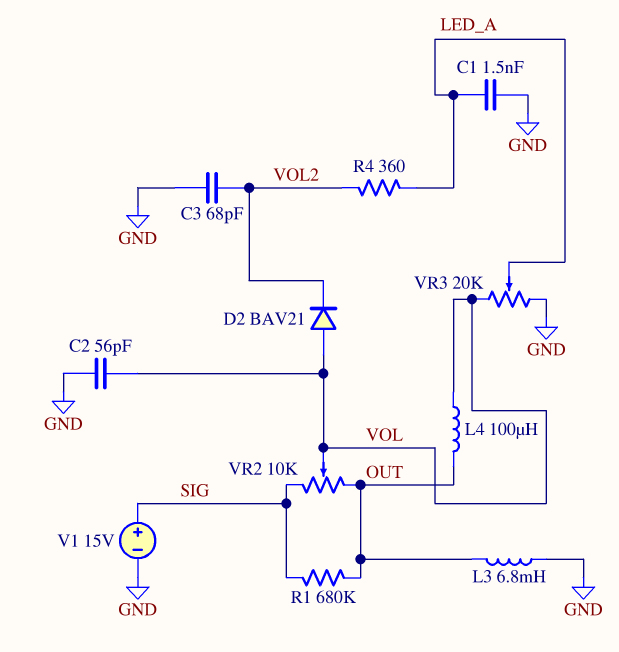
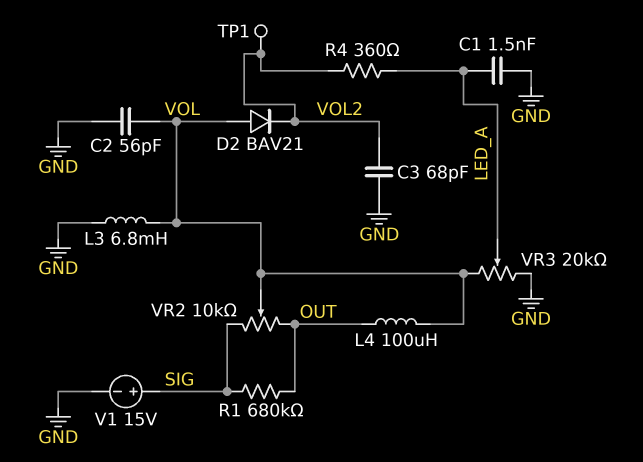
L3: 6.8mH (GND, OUT) -> 6.8mH (GND, VOL)
TP1: none -> test point (VOL2)

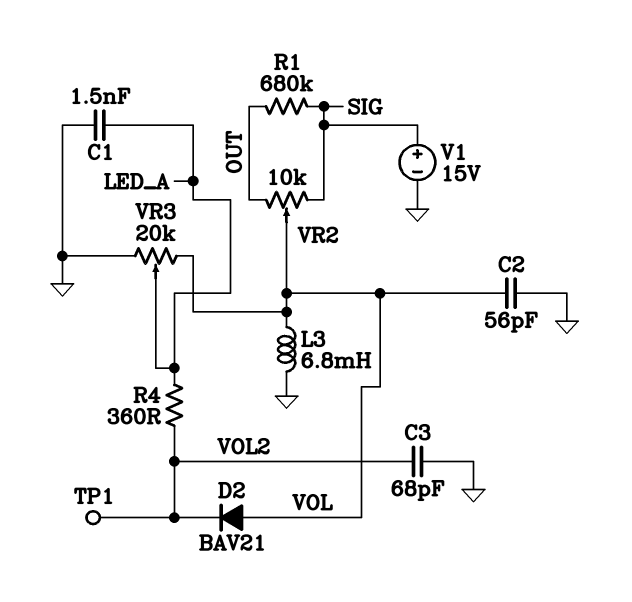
L4: 100uH (OUT, VOL) -> none

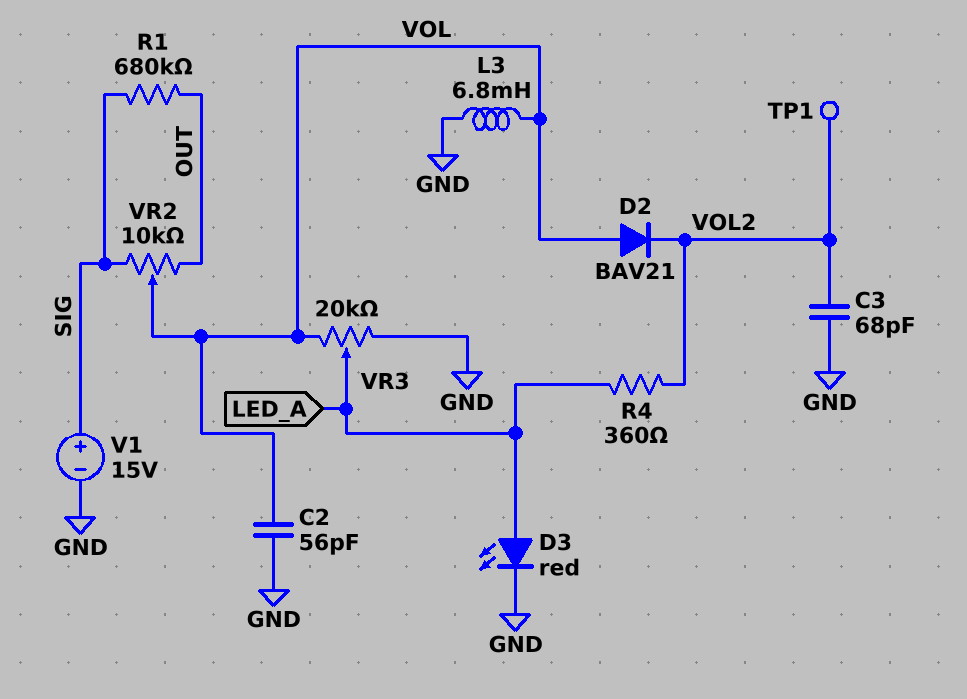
C1: 1.5nF (GND, LED_A) -> none
D3: none -> LED red (A LED_A, K GND)

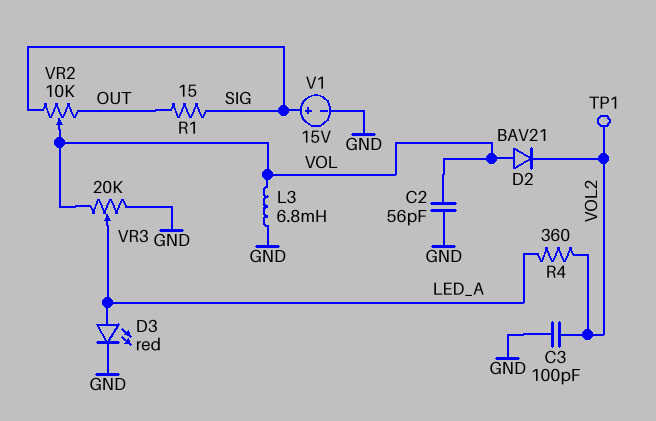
C3: 68pF (GND, VOL2) -> 100pF (GND, VOL2)
R1: 680k (OUT, SIG) -> 15 (OUT, SIG)

